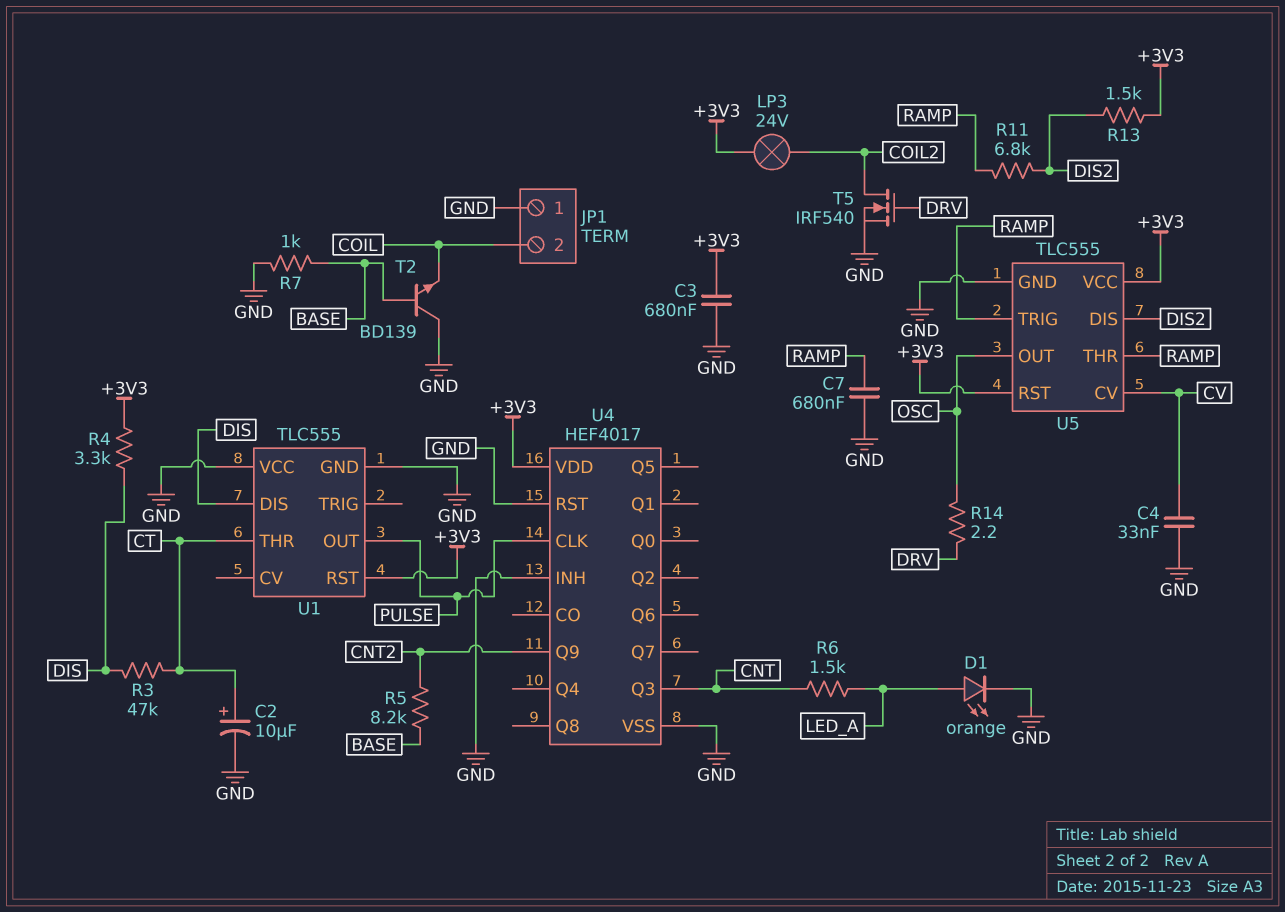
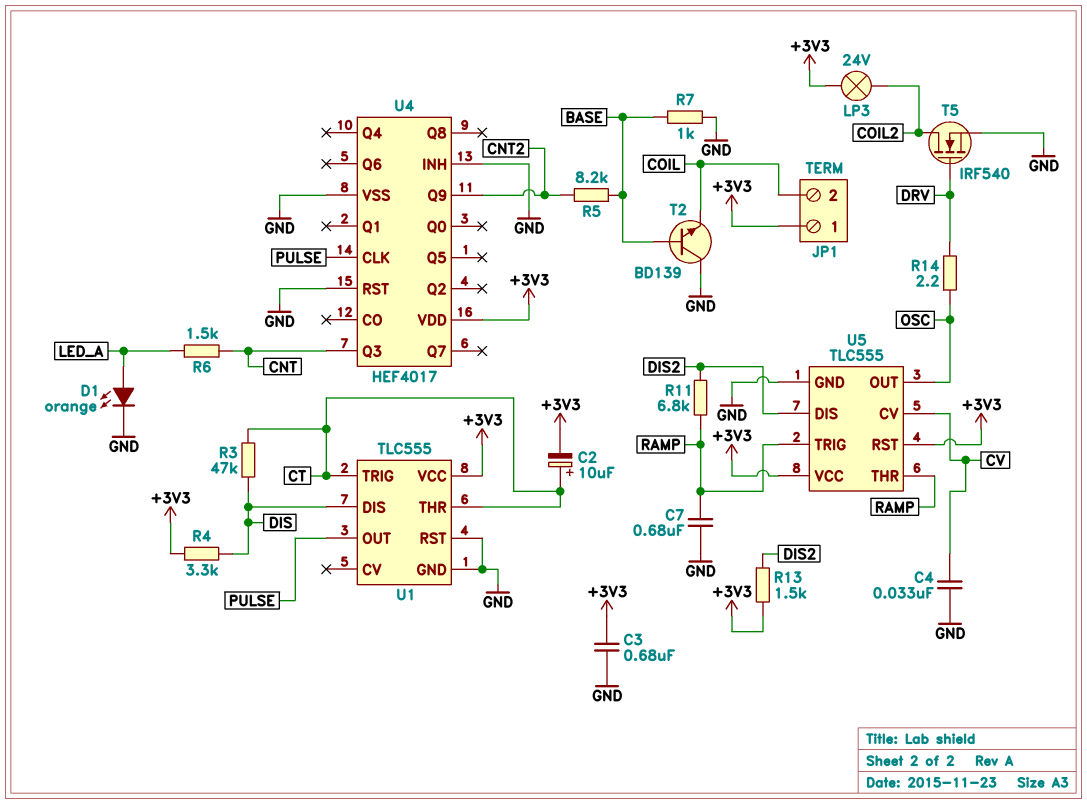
C2: 10uF (plus CT, minus GND) -> 10uF (plus CT, minus +3V3)
JP1 pin 1: GND -> +3V3
U1 pin RST: +3V3 -> GND
U1 pin TRIG: none -> CT
U1 pin VCC: GND -> +3V3

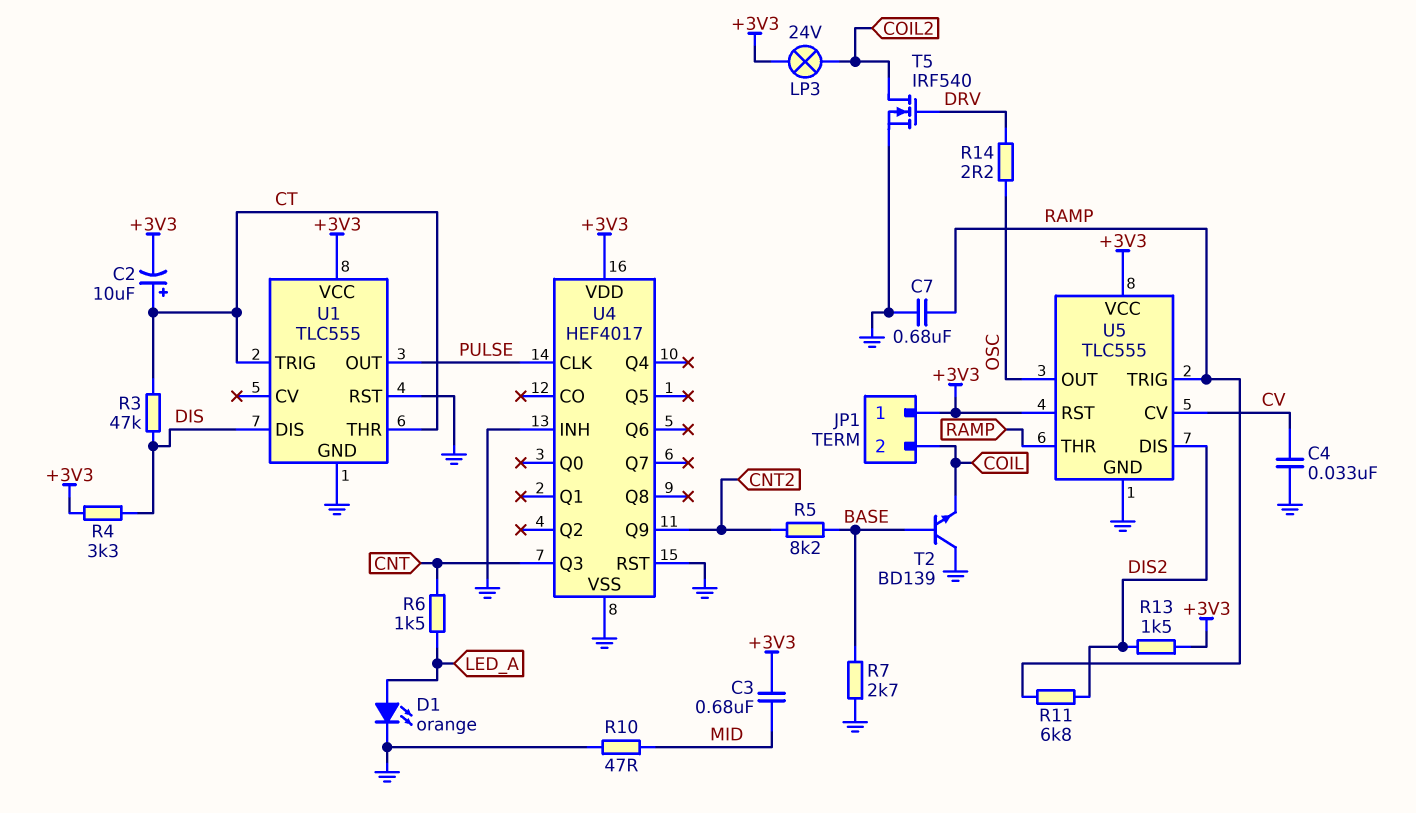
C3: 680nF (+3V3, GND) -> 680nF (+3V3, MID)
R7: 1k (BASE, GND) -> 2.7k (BASE, GND)
R10: none -> 47 (GND, MID)

